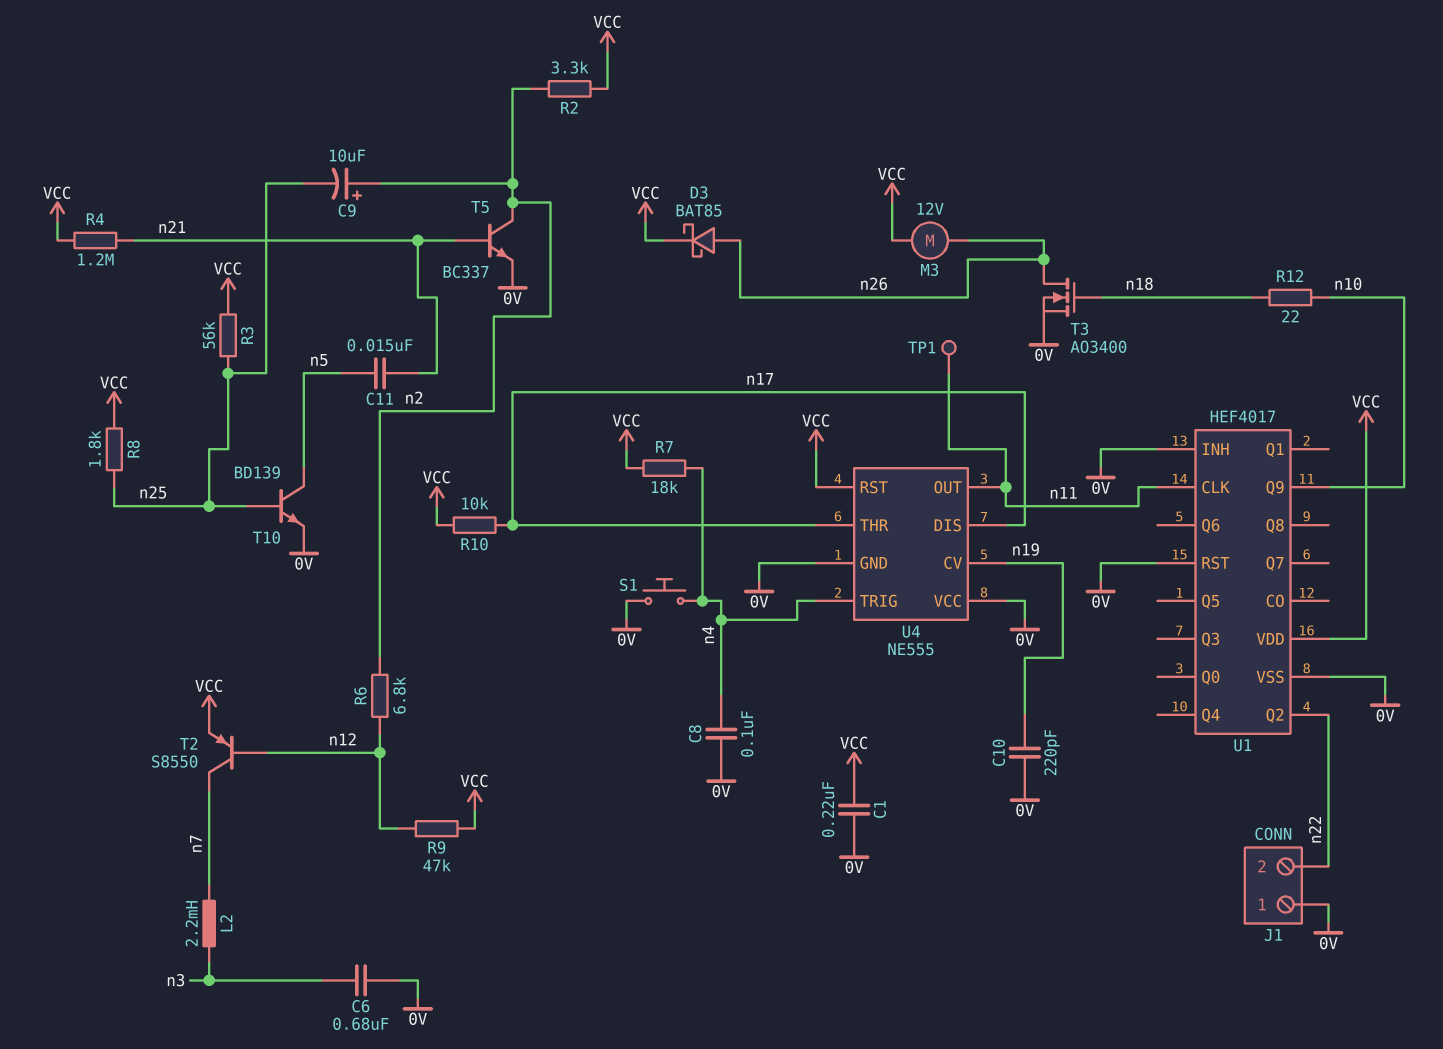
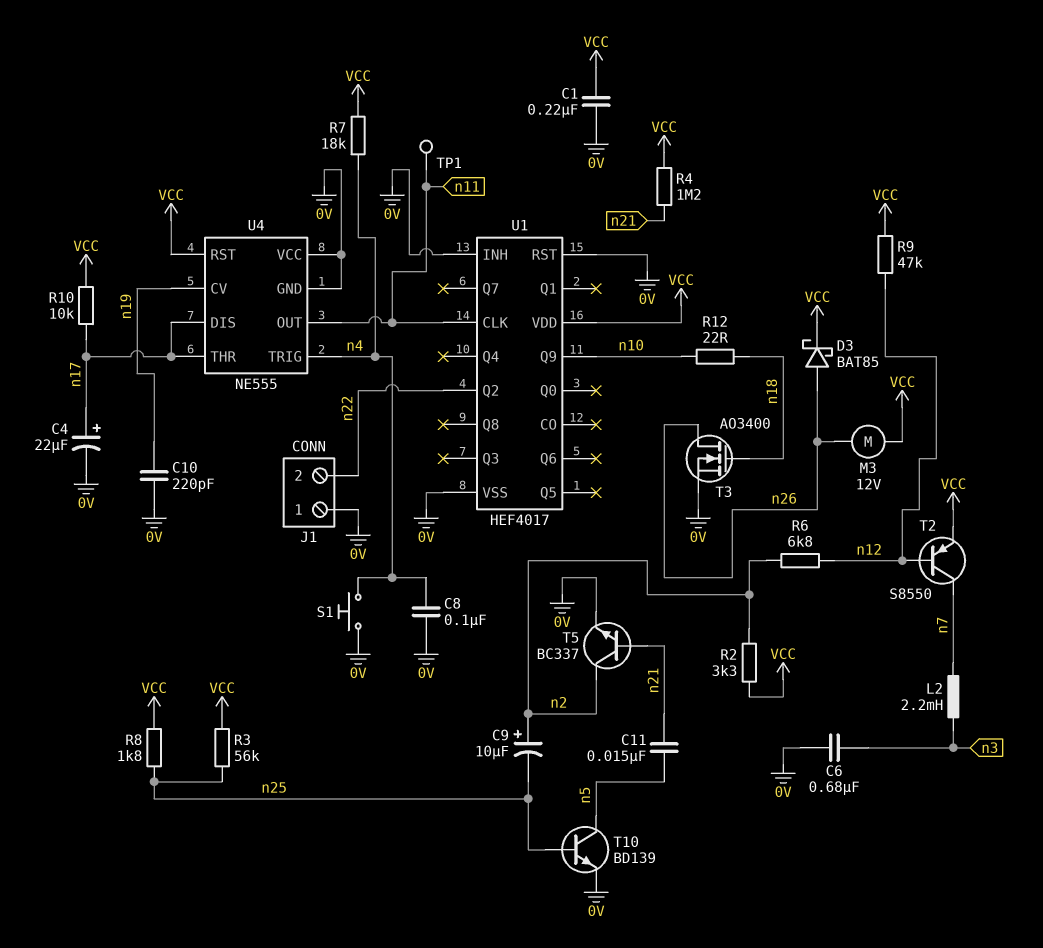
C4: none -> 22uF (plus n17, minus 0V)

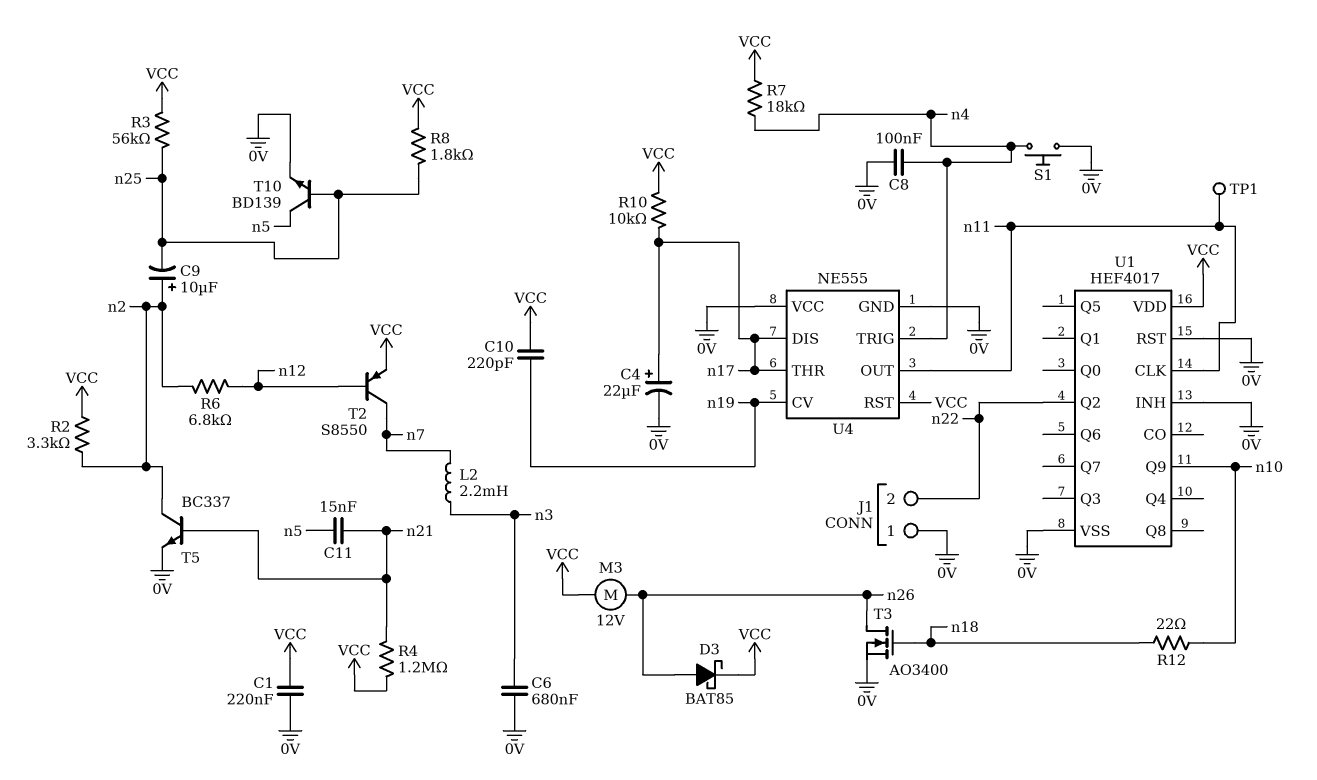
C10: 220pF (0V, n19) -> 220pF (VCC, n19)
R9: 47k (VCC, n12) -> none

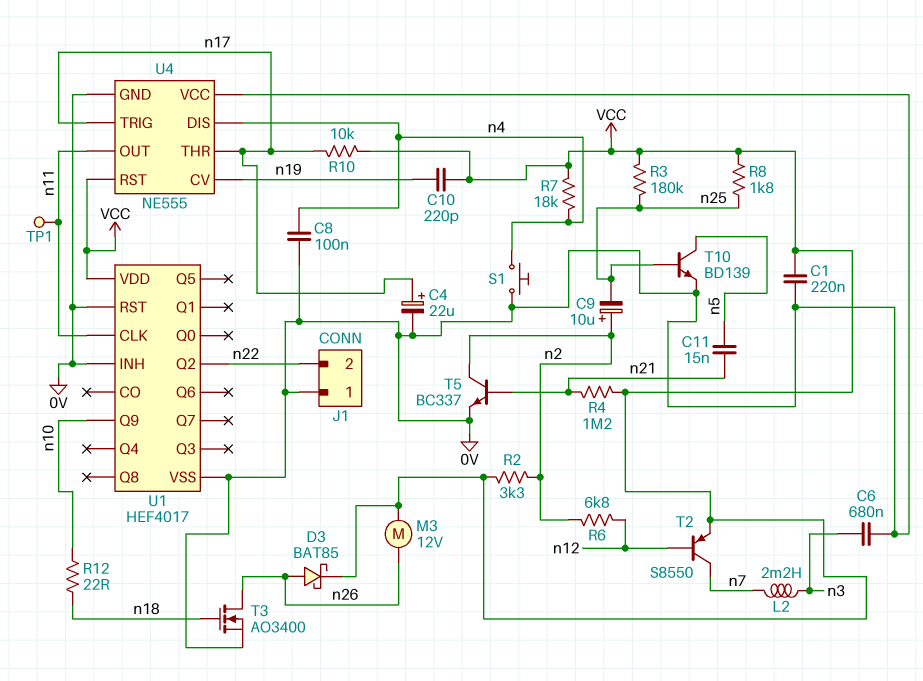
R3: 56k (VCC, n25) -> 180k (VCC, n25)
U4 pin DIS: n17 -> n4
U4 pin TRIG: n4 -> n17

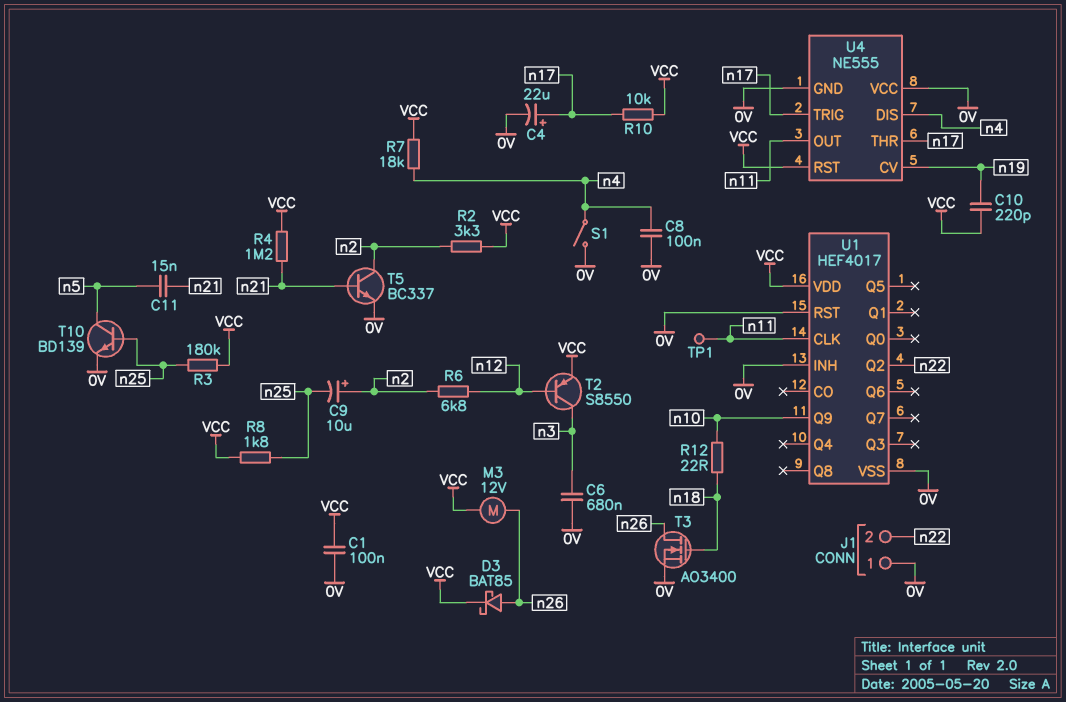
C1: 220nF (0V, VCC) -> 100nF (0V, VCC)
L2: 2.2mH (n3, n7) -> none
S1: button (0V, n4) -> switch (0V, n4)
T2: PNP S8550 (B n12, C n7, E VCC) -> PNP S8550 (B n12, C n3, E VCC)

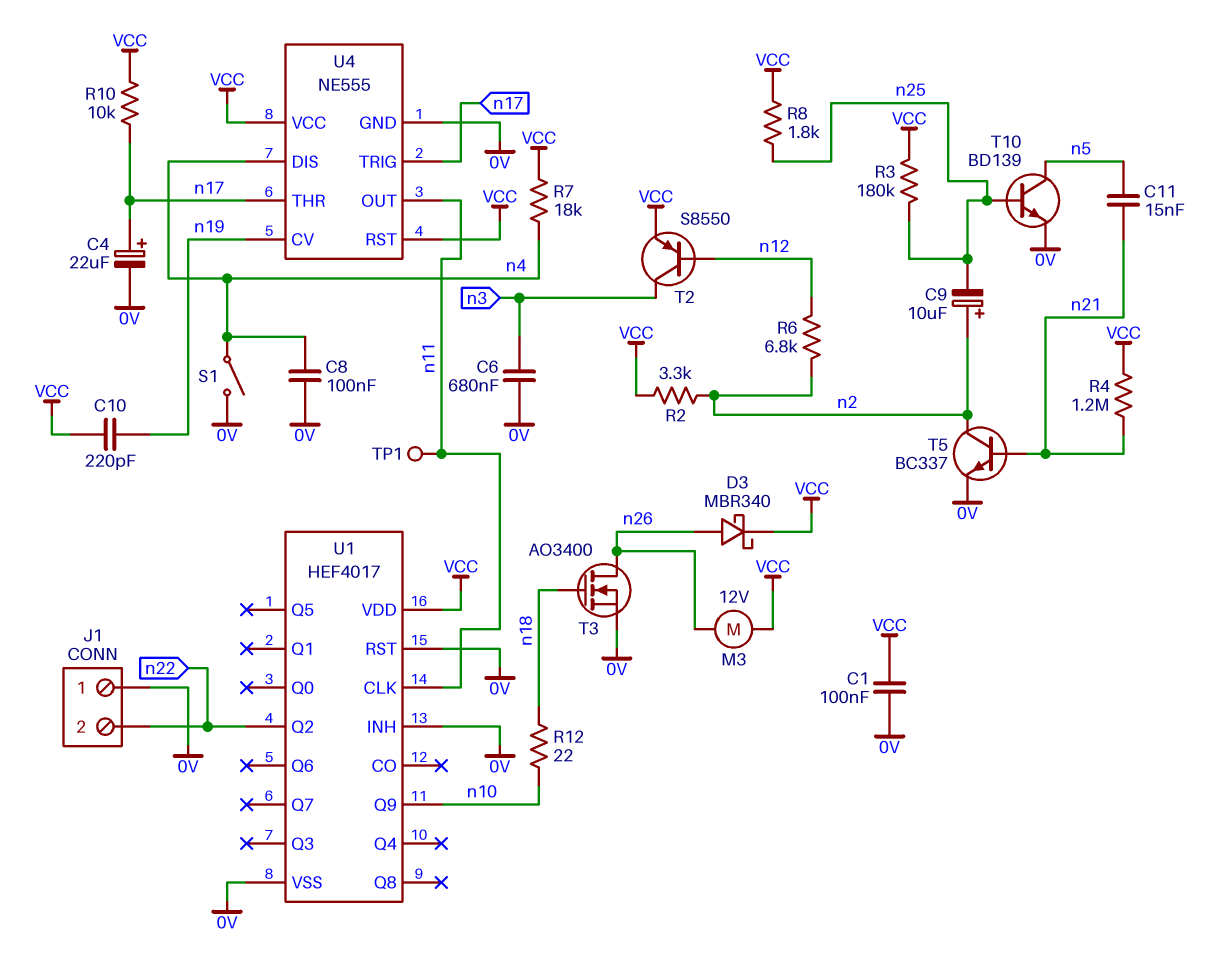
D3: schottky BAT85 (A n26, K VCC) -> schottky MBR340 (A n26, K VCC)
U4 pin VCC: 0V -> VCC

